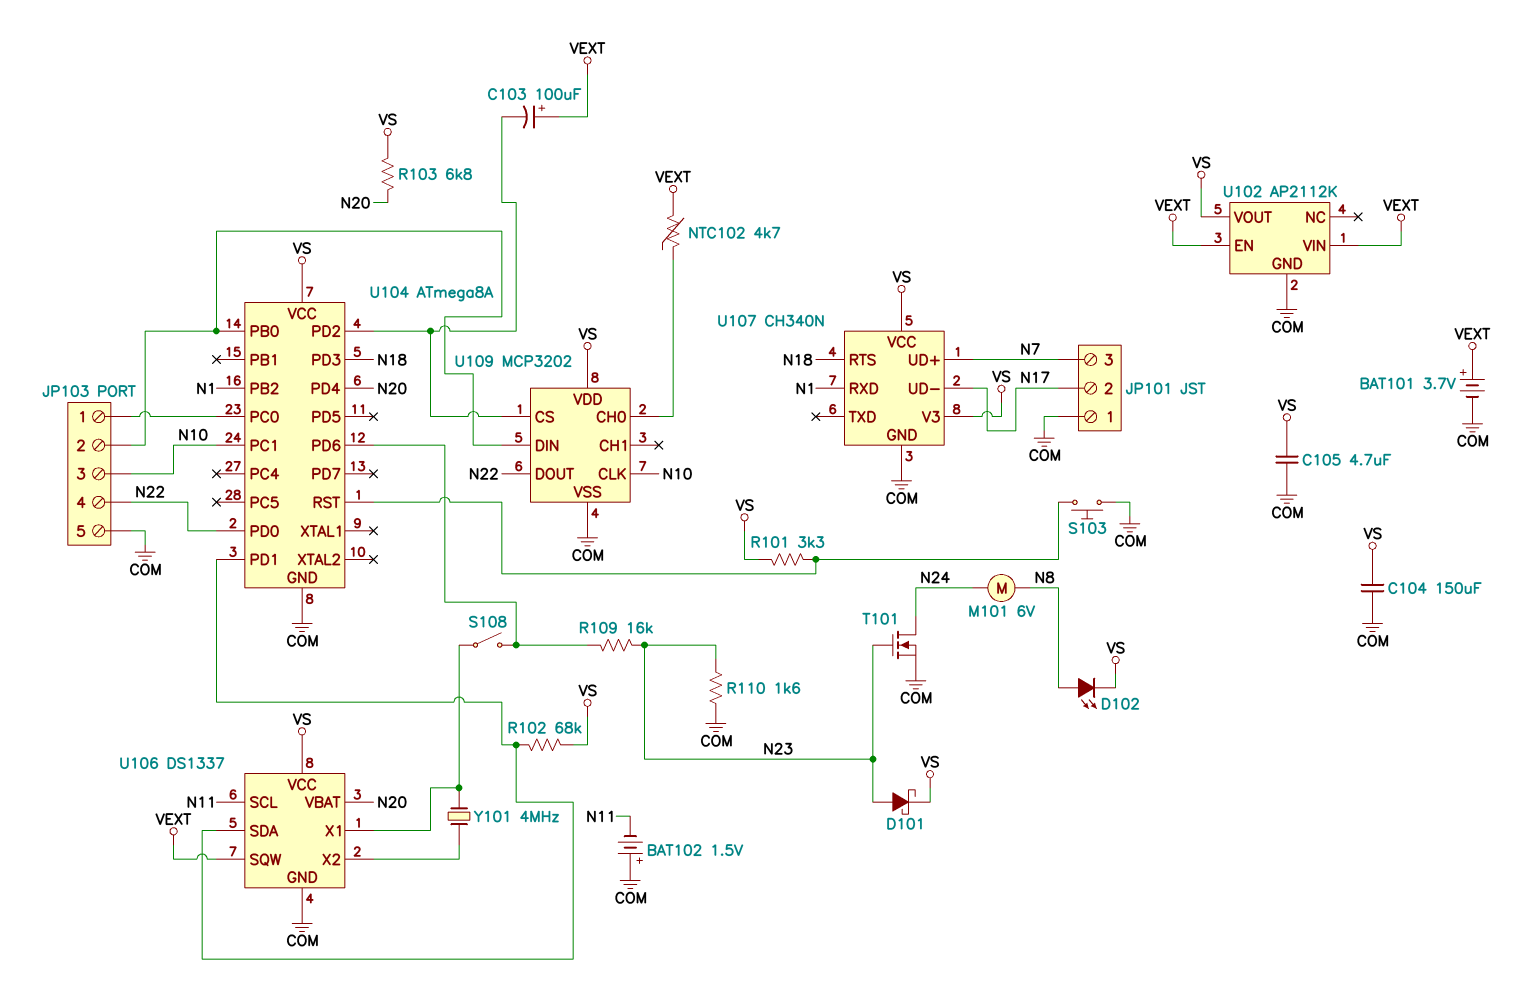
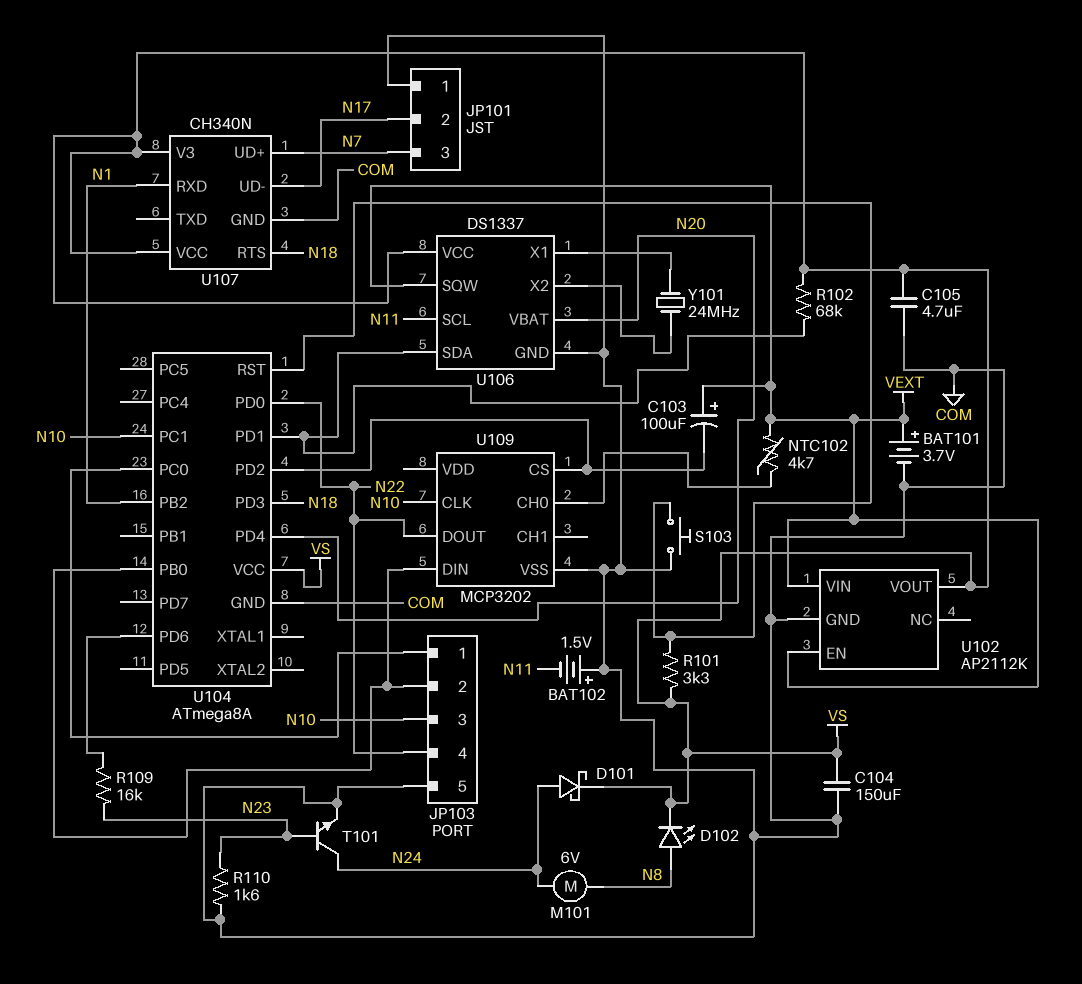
D101: schottky (A N23, K VS) -> schottky (A N24, K VS)
R103: 6.8k (N20, VS) -> none
S108: switch (U104/PD6, U106/X1) -> none
T101: NMOS (G N23, D N24, S COM) -> NPN (B N23, C N24, E COM)
U109 pin VDD: VS -> none
Y101: 4MHz (U106/X1, U106/X2) -> 24MHz (U106/X1, U106/X2)

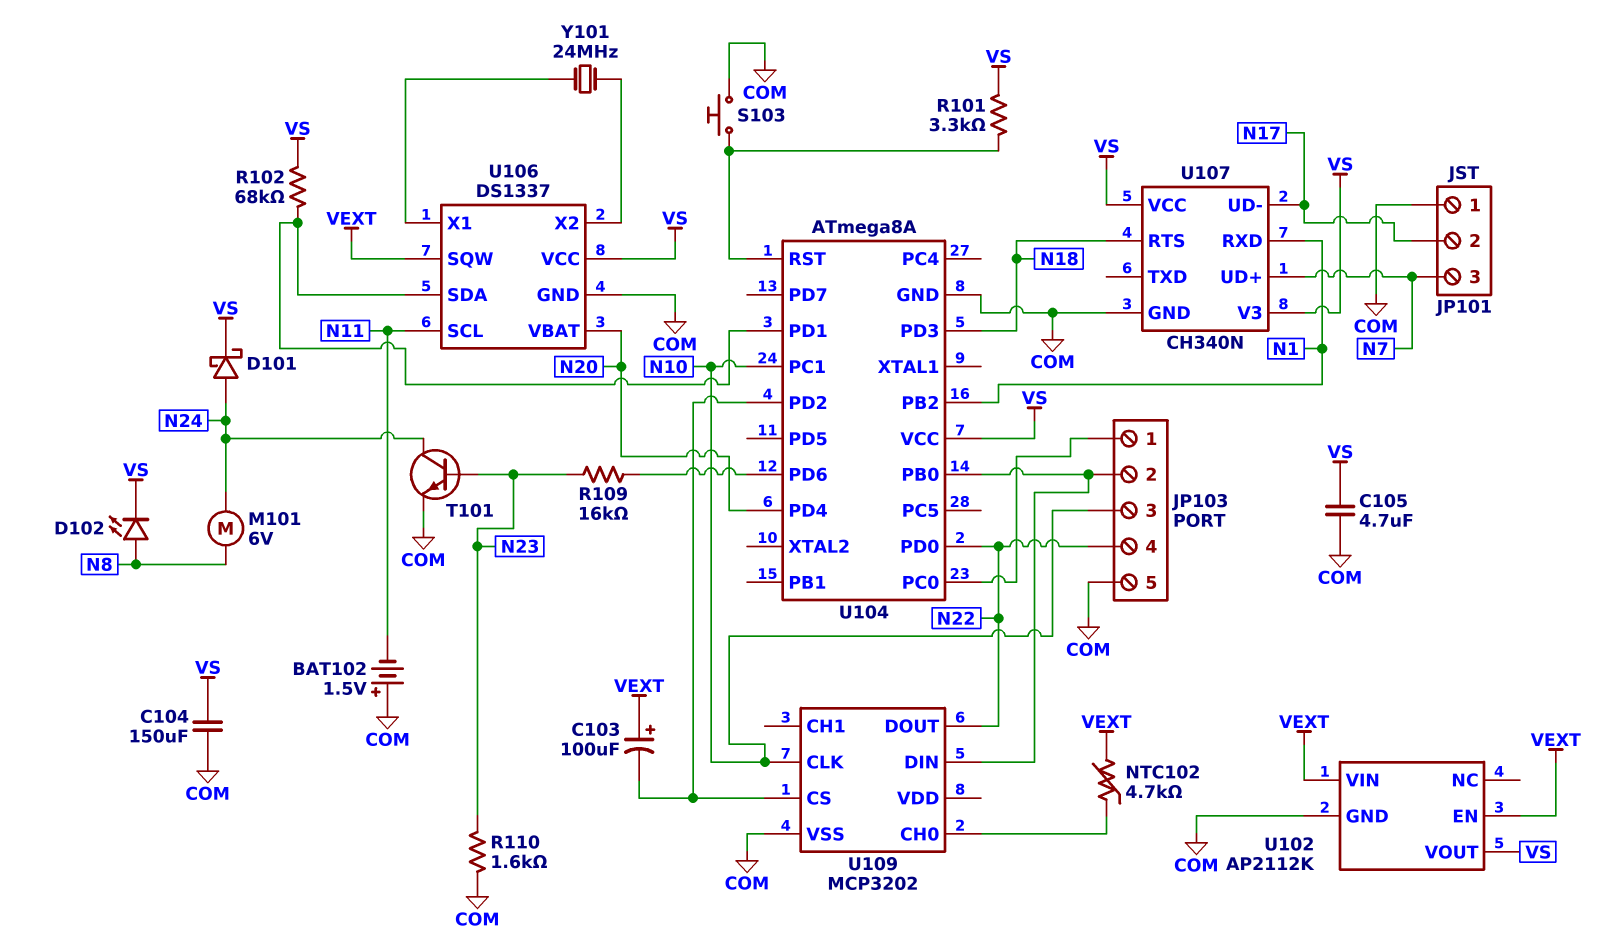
BAT101: 3.7V (plus VEXT, minus COM) -> none

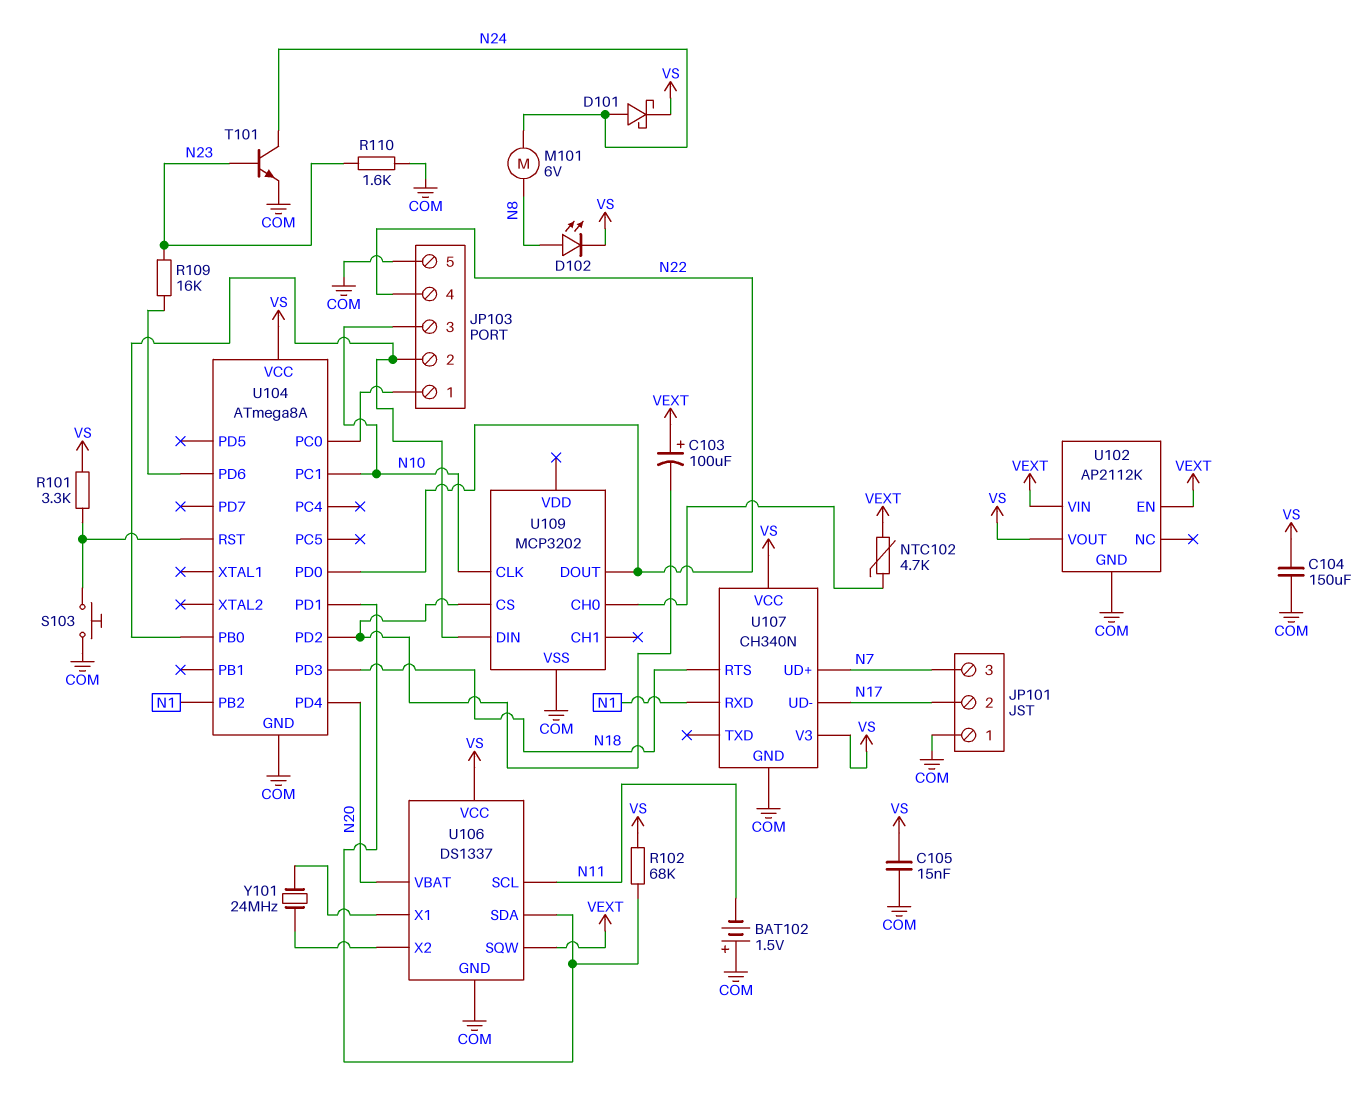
C105: 4.7uF (COM, VS) -> 15nF (COM, VS)

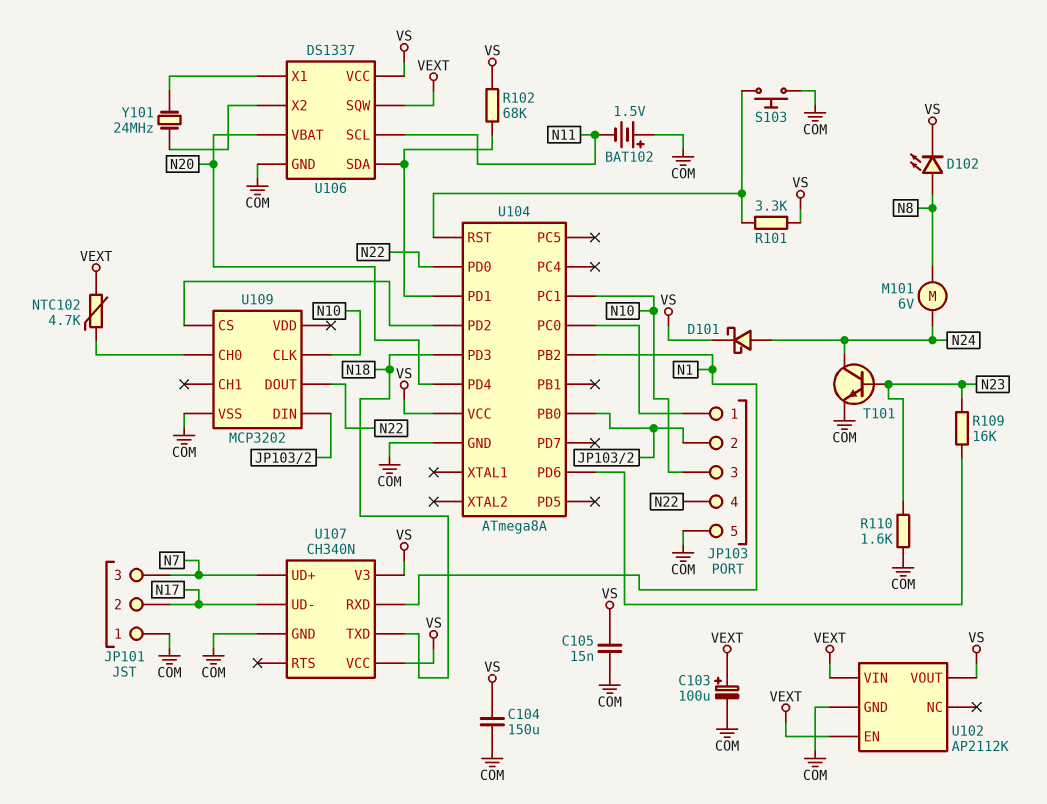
C103: 100uF (plus VEXT, minus U104/PD2) -> 100uF (plus VEXT, minus COM)
U107 pin RTS: N18 -> none
U107 pin TXD: none -> N18

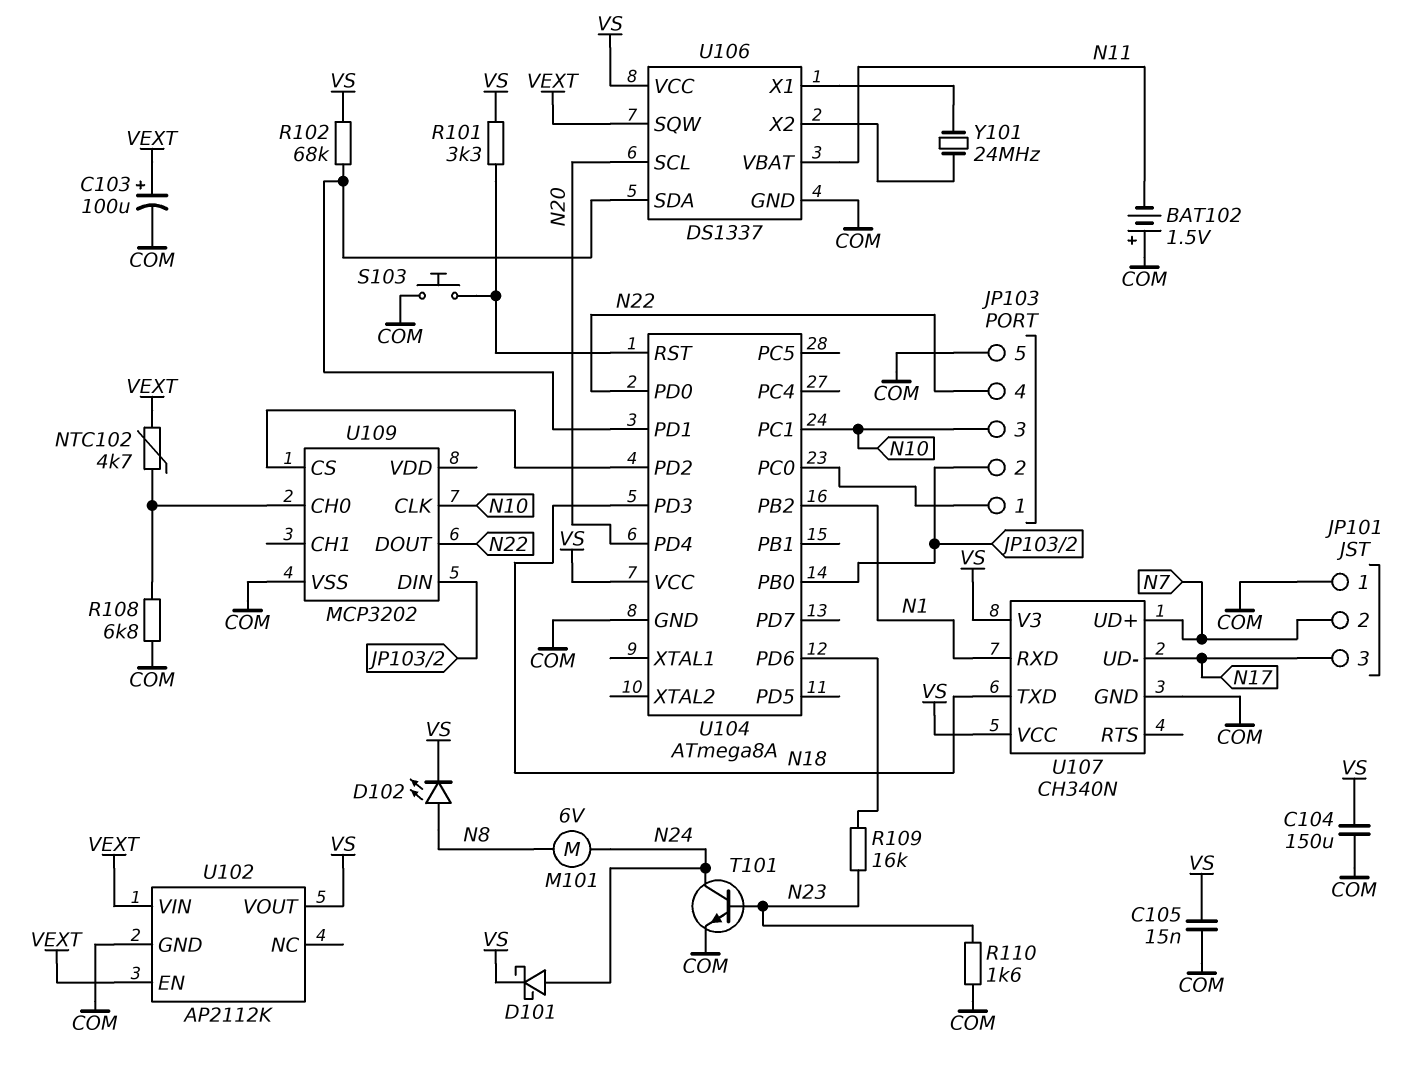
JP101 pin 2: N17 -> N7
JP101 pin 3: N7 -> N17
R108: none -> 6.8k (COM, U109/CH0)
U106 pin SCL: N11 -> N20
U106 pin VBAT: N20 -> N11

